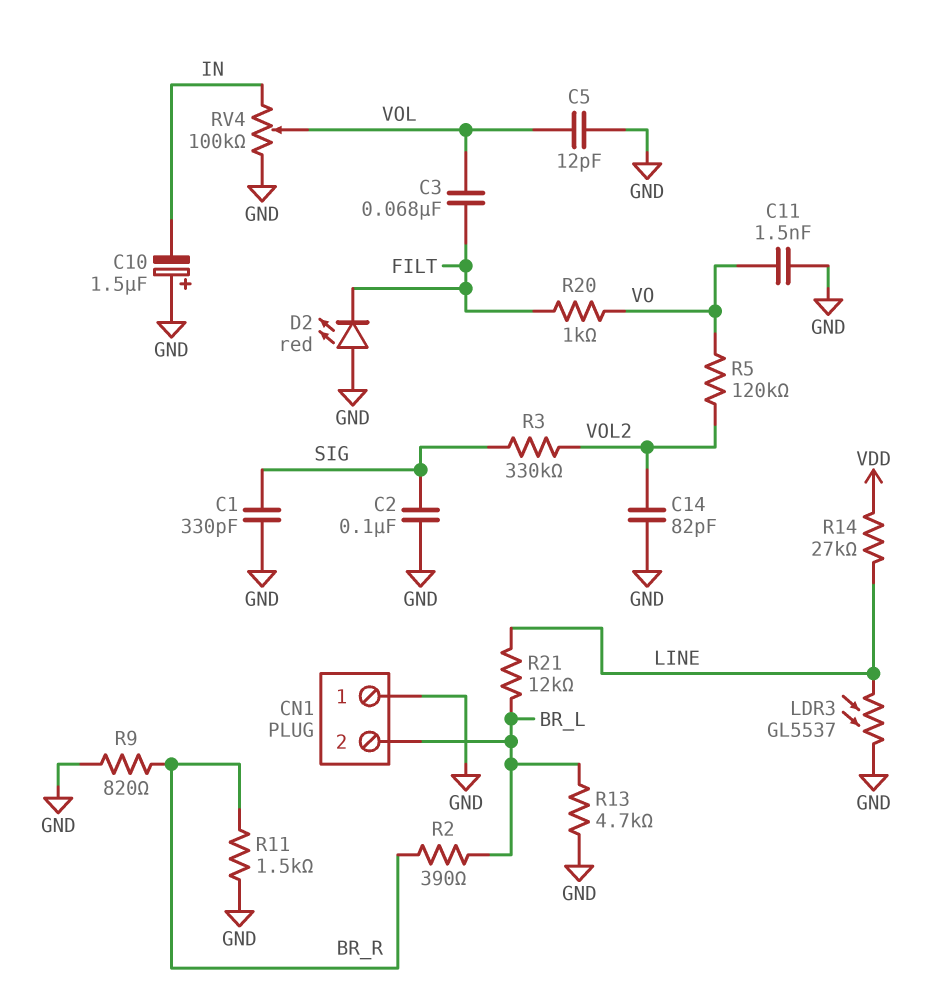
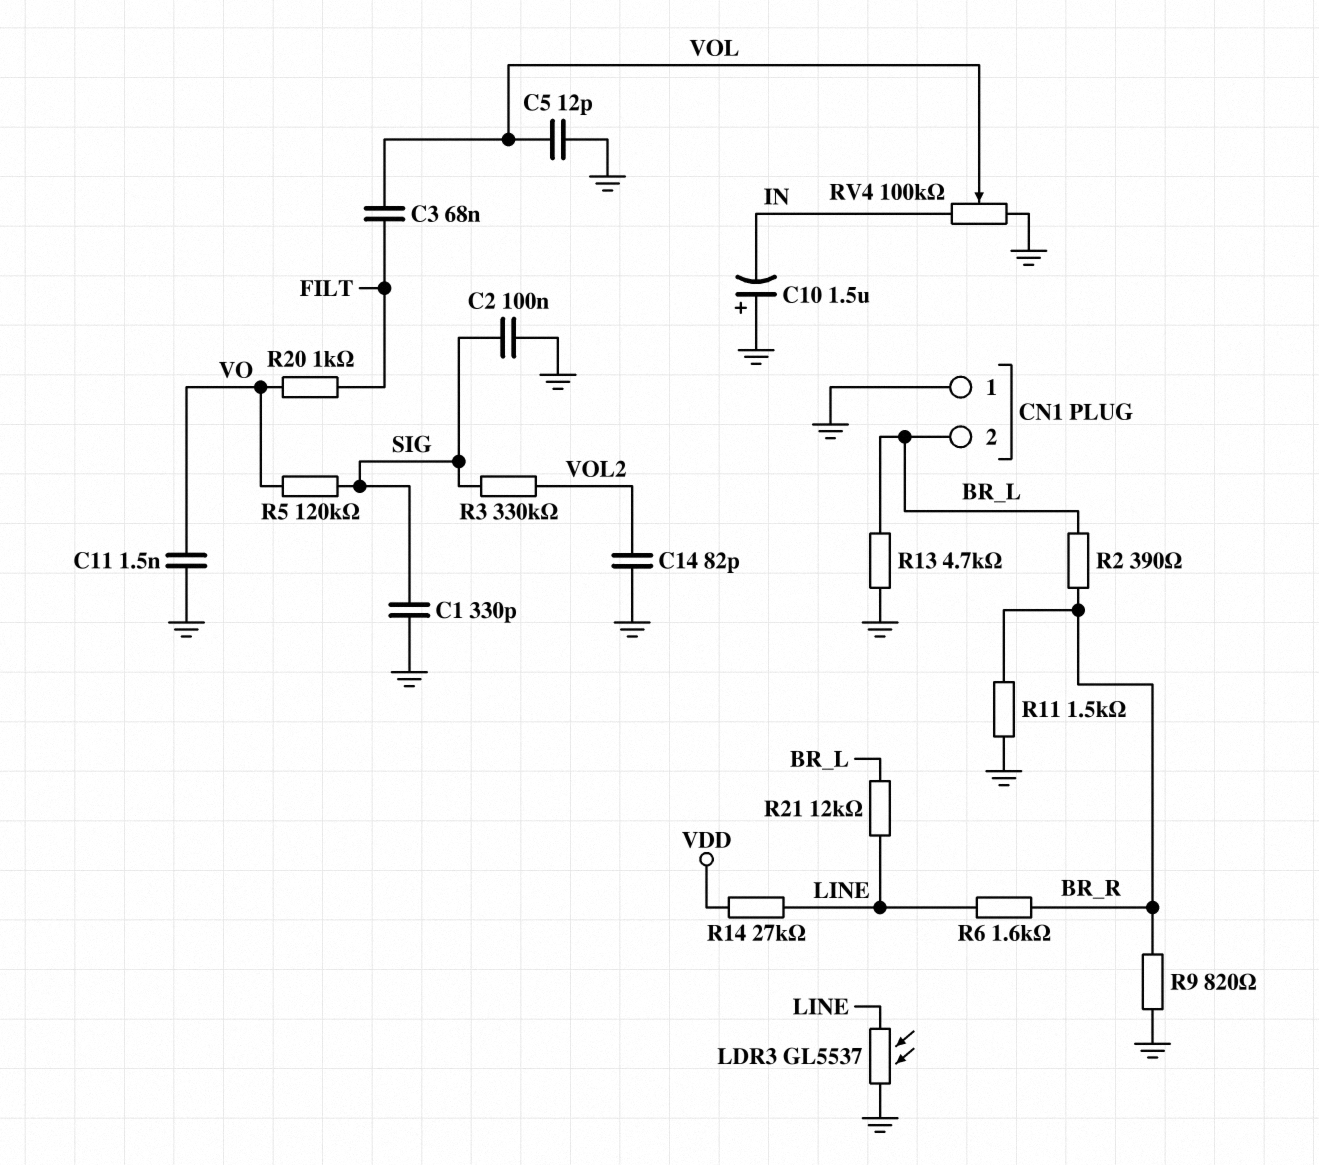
D2: LED red (A GND, K FILT) -> none
R5: 120k (VO, VOL2) -> 120k (SIG, VO)
R6: none -> 1.6k (BR_R, LINE)

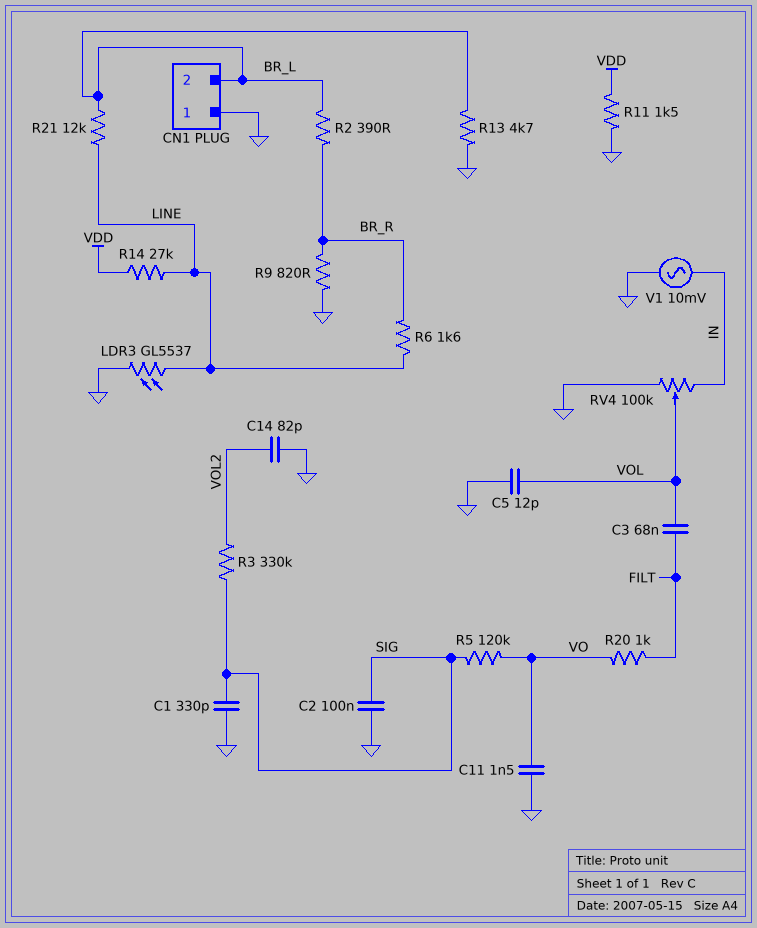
C10: 1.5uF (plus GND, minus IN) -> none
R11: 1.5k (BR_R, GND) -> 1.5k (GND, VDD)
V1: none -> AC 10mV (GND, IN)

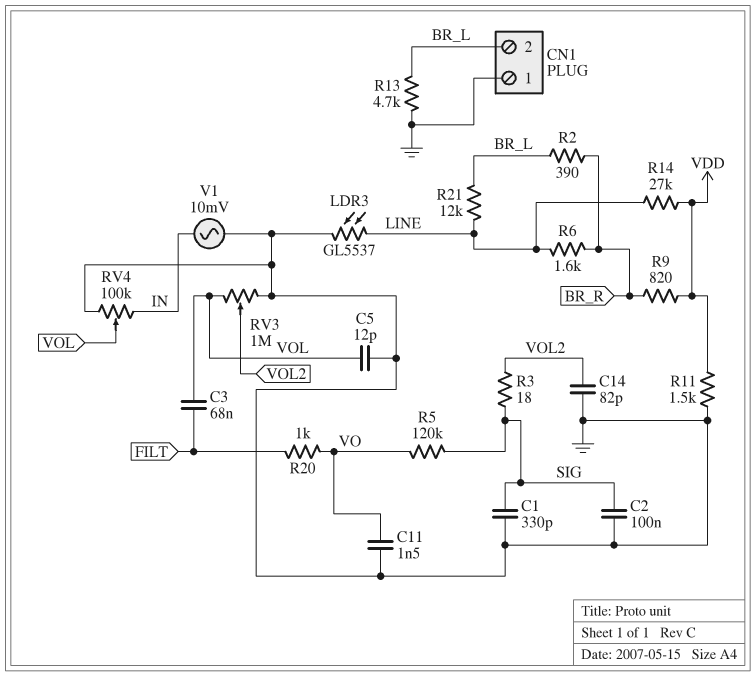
R3: 330k (SIG, VOL2) -> 18 (SIG, VOL2)
R9: 820 (BR_R, GND) -> 820 (BR_R, VDD)
RV3: none -> 1M (GND, VOL, wiper VOL2)

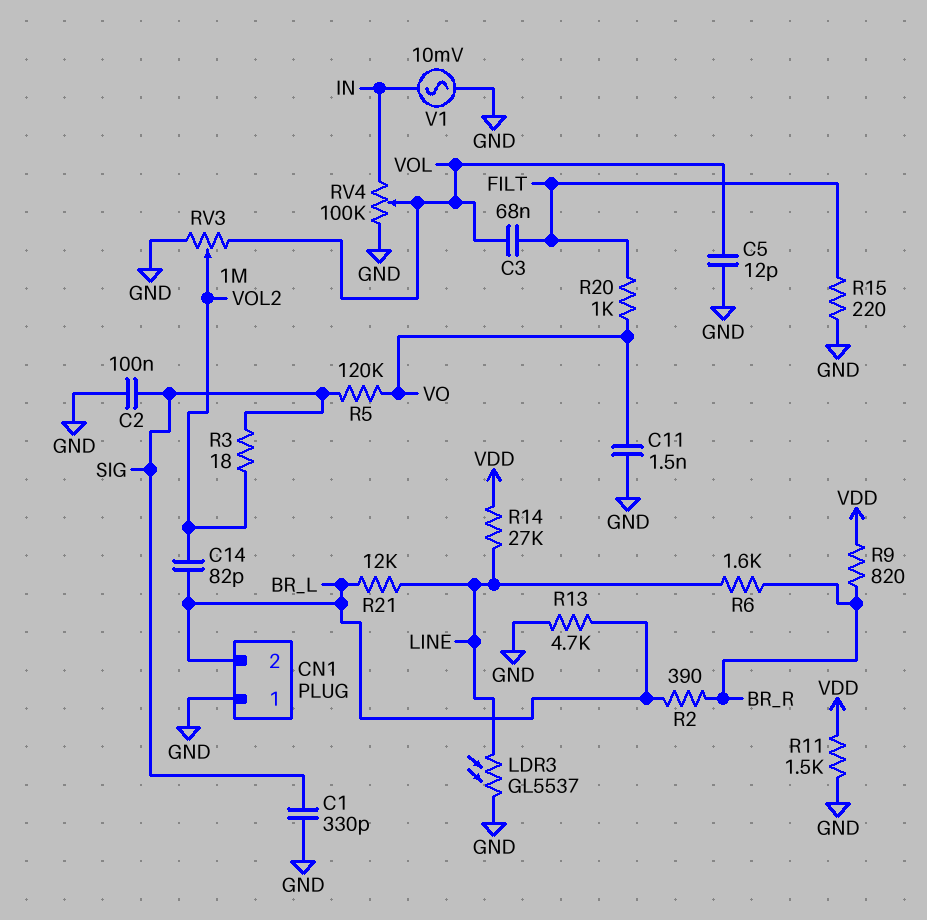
C14: 82pF (GND, VOL2) -> 82pF (BR_L, VOL2)
R15: none -> 220 (FILT, GND)

